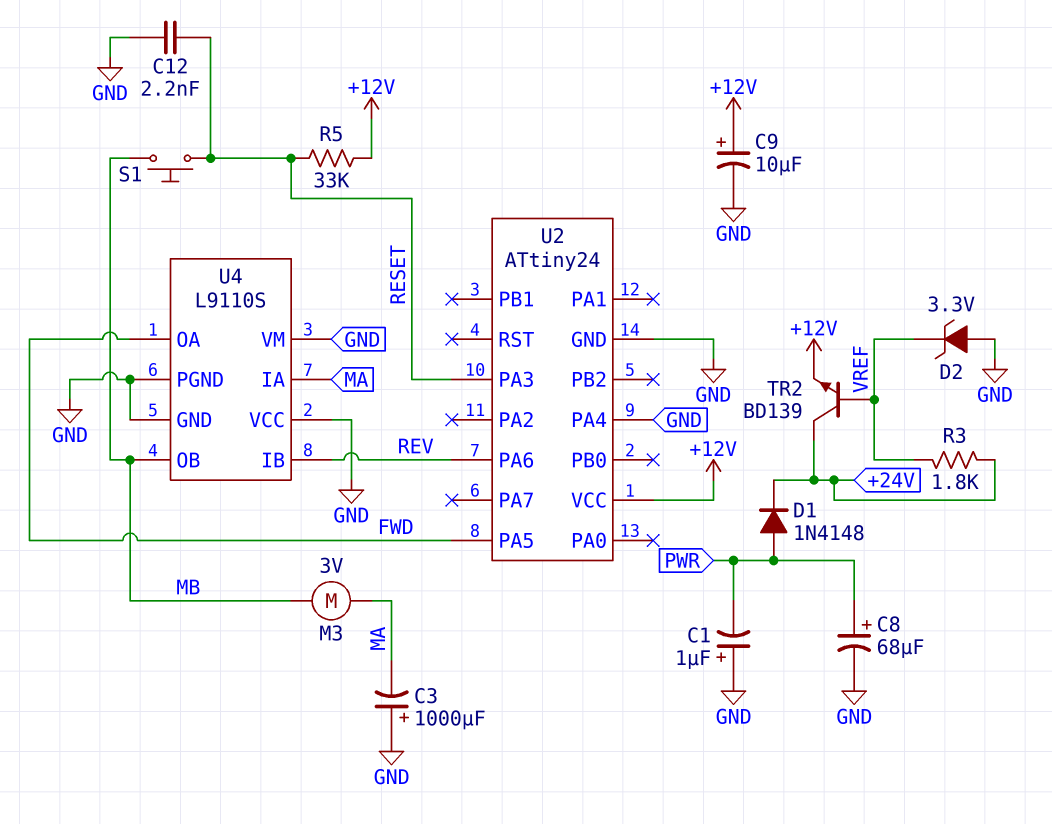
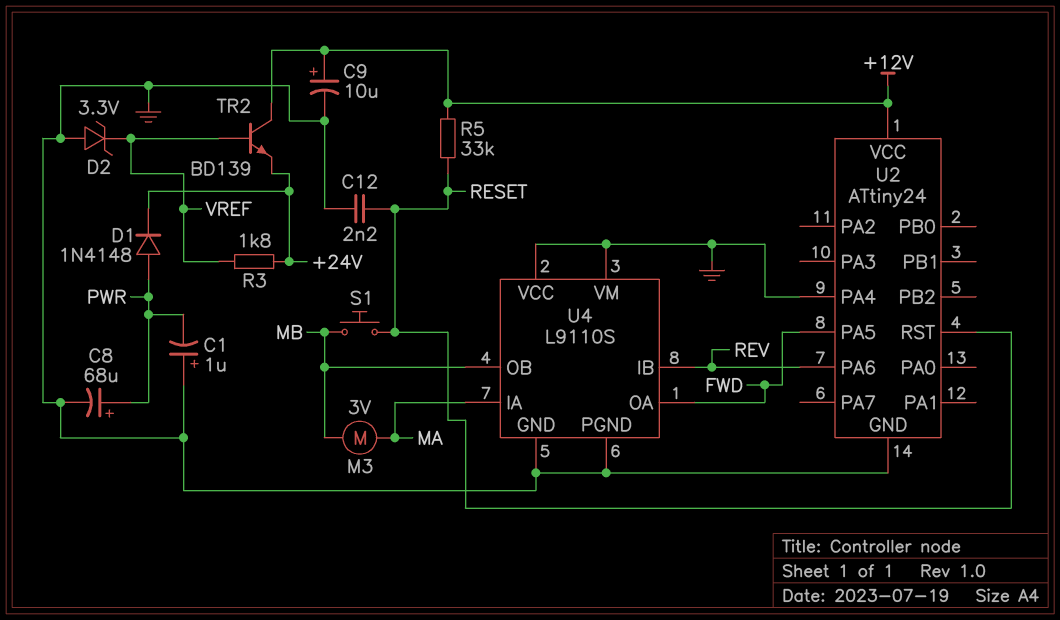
C3: 1000uF (plus GND, minus MA) -> none
TR2: NPN BD139 (B VREF, C +24V, E +12V) -> NPN BD139 (B VREF, C +12V, E +24V)
U2 pin PA3: RESET -> none
U2 pin RST: none -> RESET

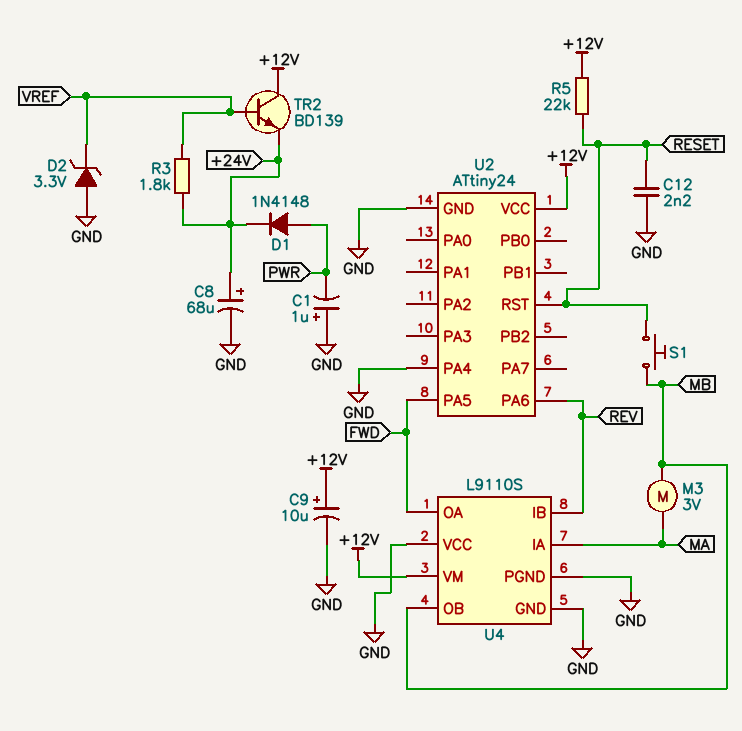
C8: 68uF (plus PWR, minus GND) -> 68uF (plus +24V, minus GND)
R5: 33k (+12V, RESET) -> 22k (+12V, RESET)
U4 pin VM: GND -> +12V

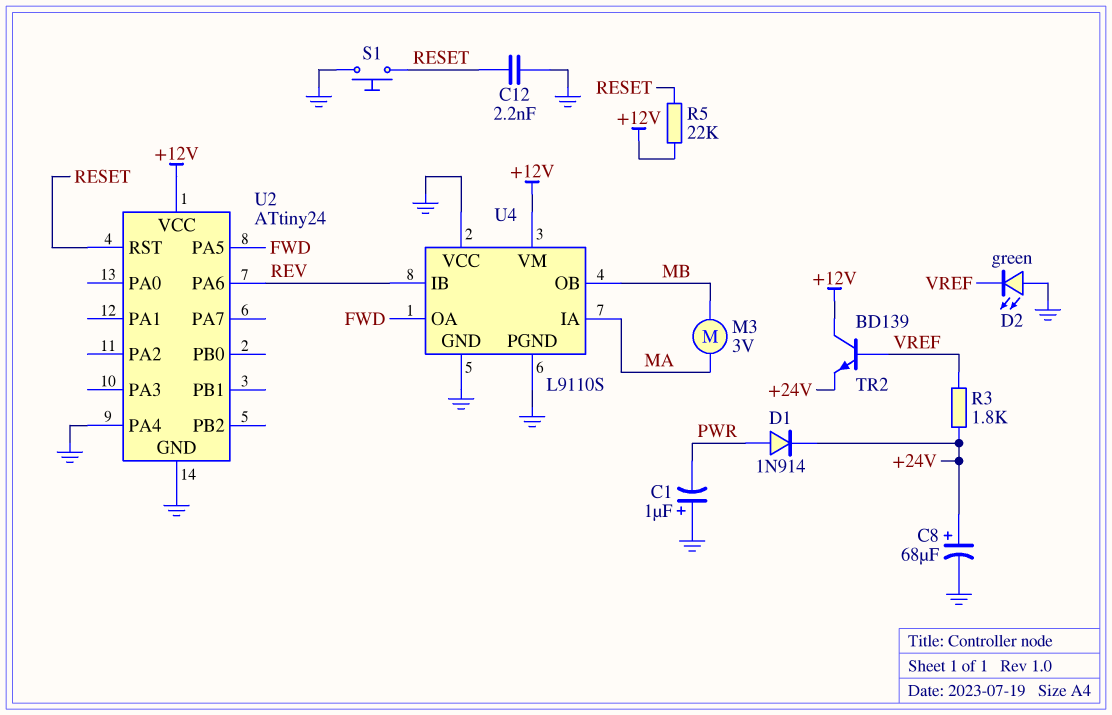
C9: 10uF (plus +12V, minus GND) -> none
D1: diode 1N4148 (A PWR, K +24V) -> diode 1N914 (A PWR, K +24V)
D2: zener 3.3V (A GND, K VREF) -> LED green (A GND, K VREF)
S1: button (MB, RESET) -> button (GND, RESET)

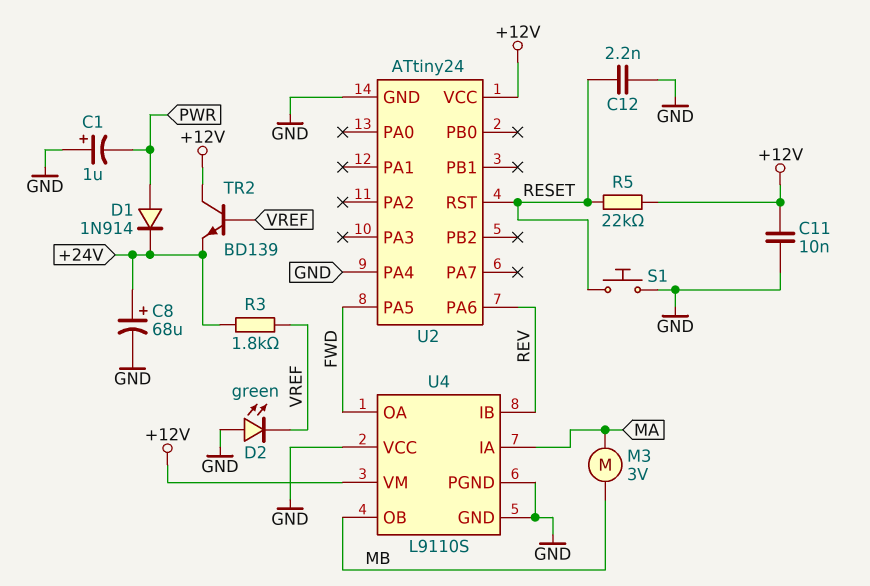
C11: none -> 10nF (+12V, GND)

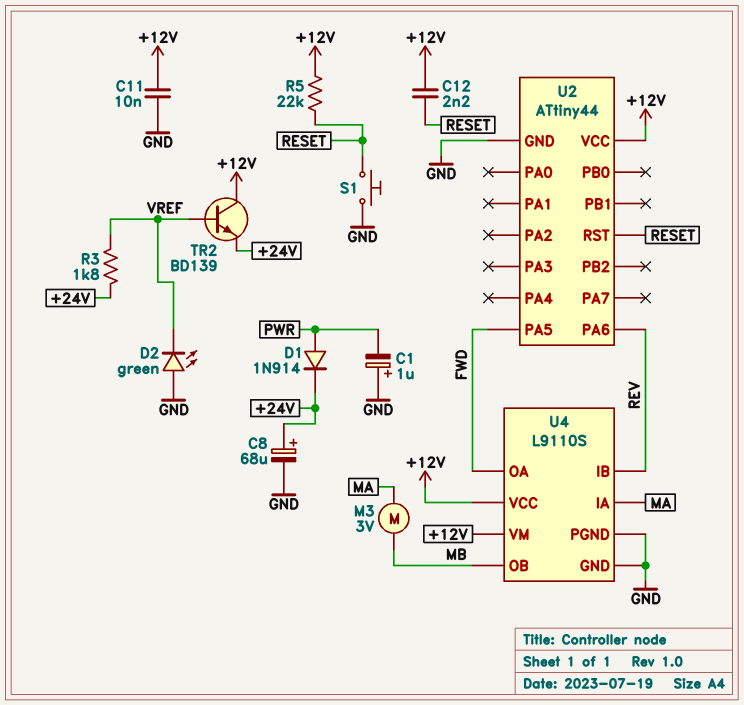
C12: 2.2nF (GND, RESET) -> 2.2nF (+12V, RESET)
U2: ATtiny24 -> ATtiny44
U2 pin PA4: GND -> none
U4 pin VCC: GND -> +12V

